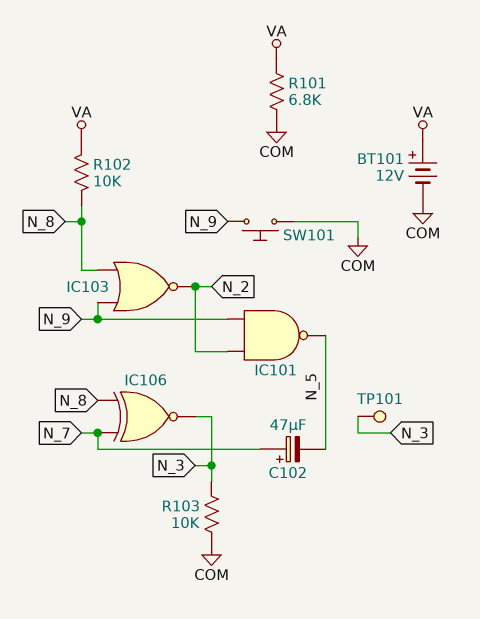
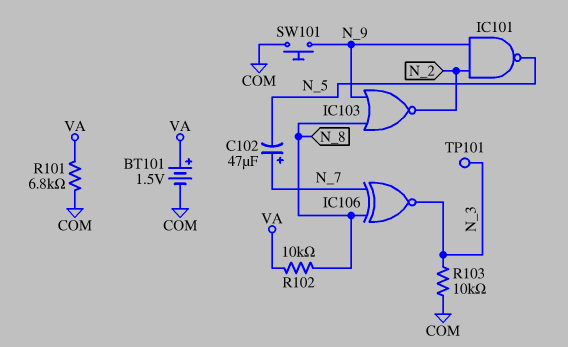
BT101: 12V (plus VA, minus COM) -> 1.5V (plus VA, minus COM)

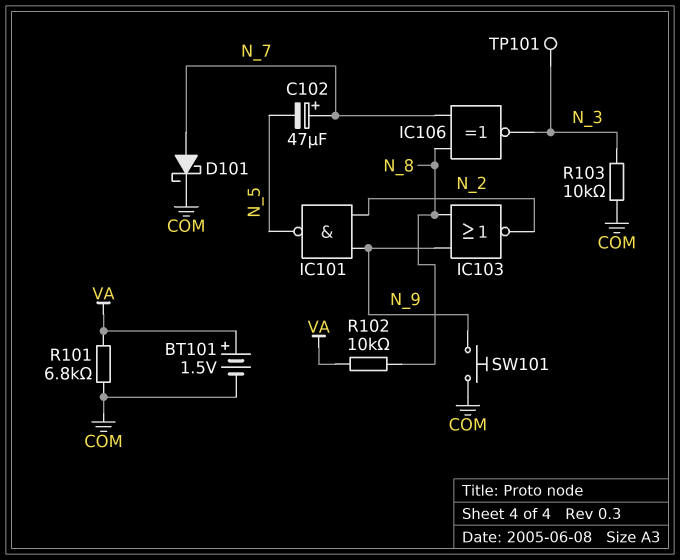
D101: none -> schottky (A N_7, K COM)

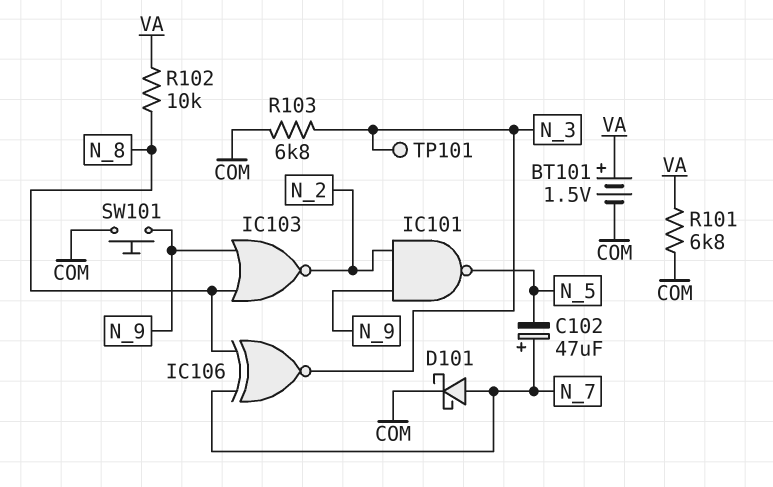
R103: 10k (COM, N_3) -> 6.8k (COM, N_3)

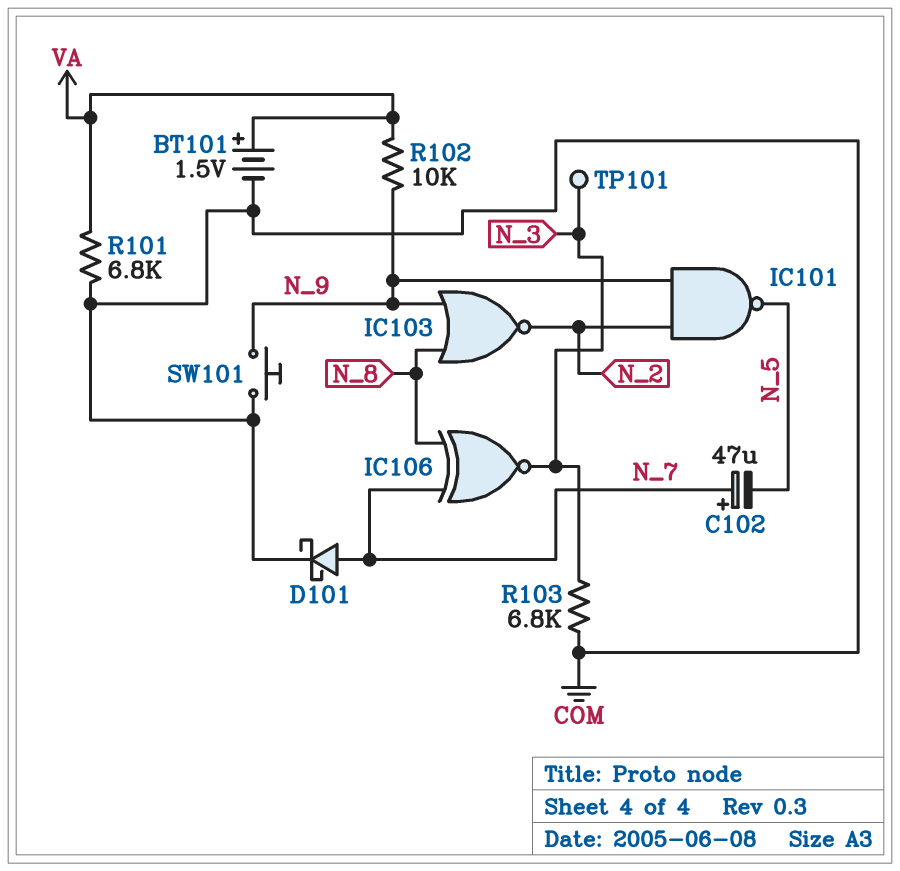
R102: 10k (N_8, VA) -> 10k (N_9, VA)

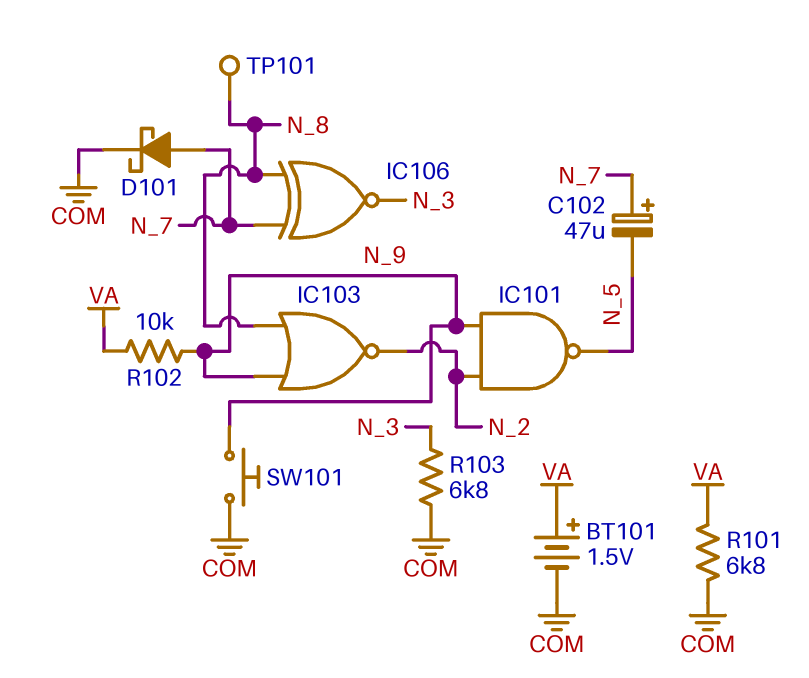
TP101: test point (N_3) -> test point (N_8)

